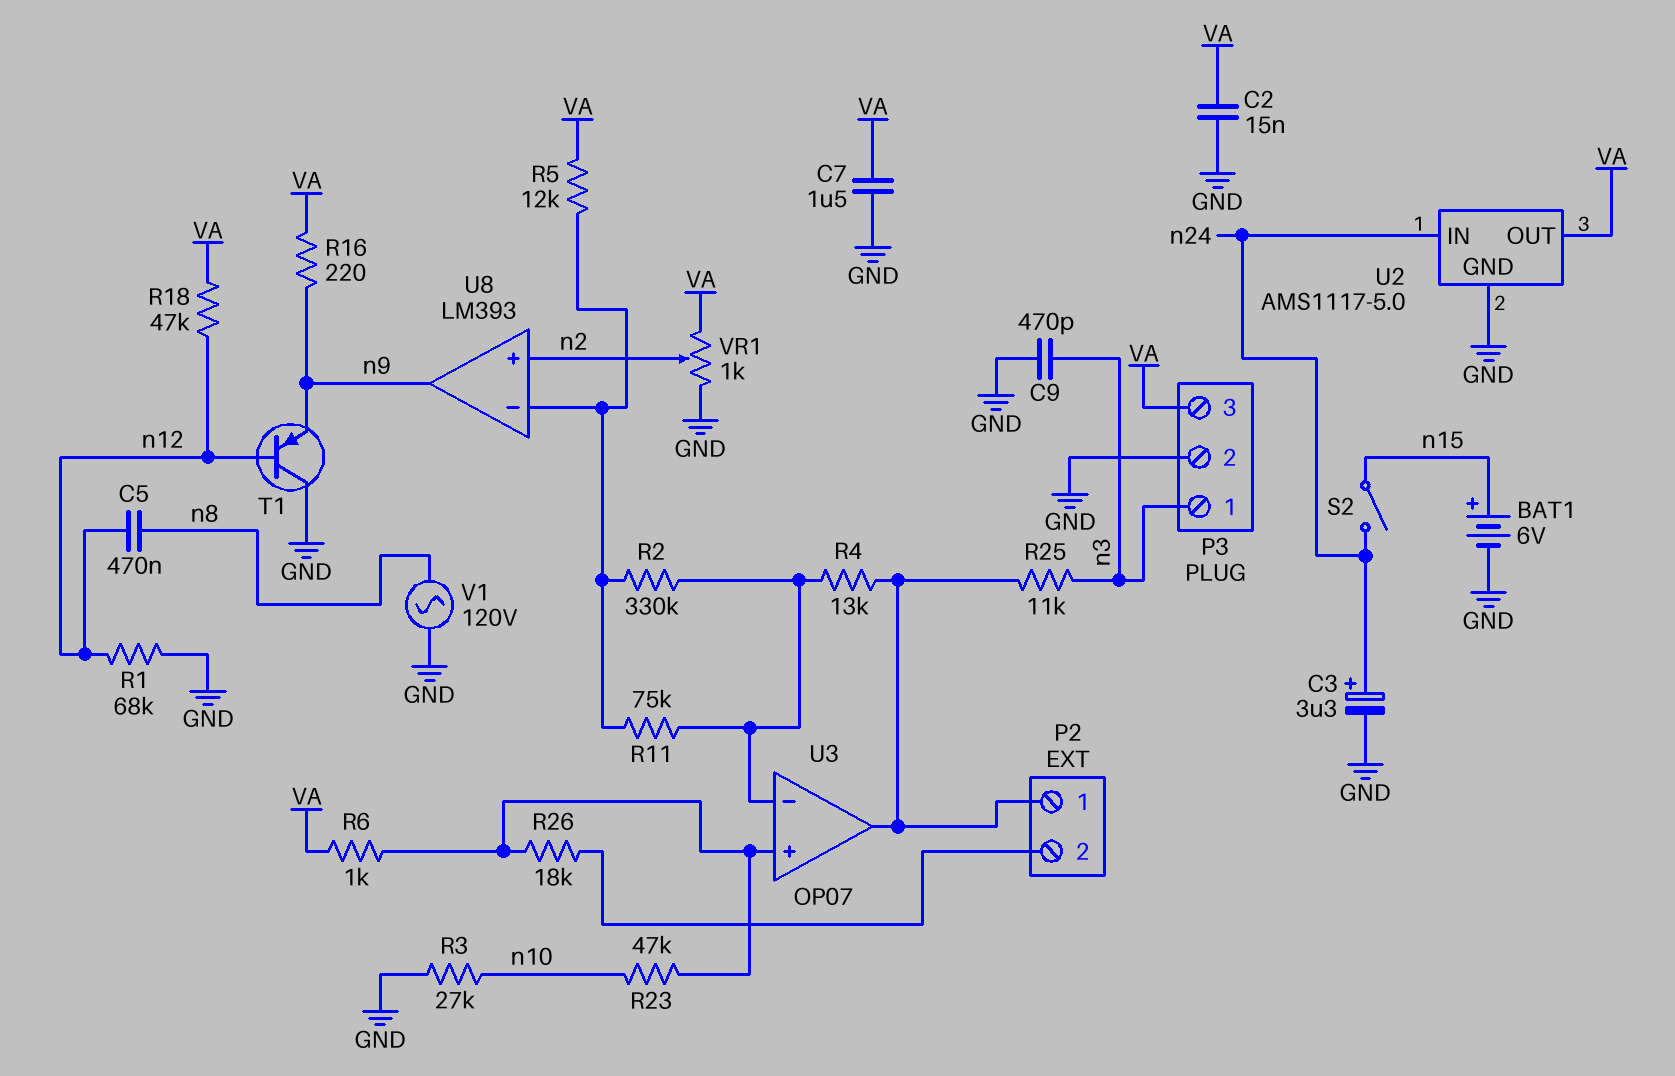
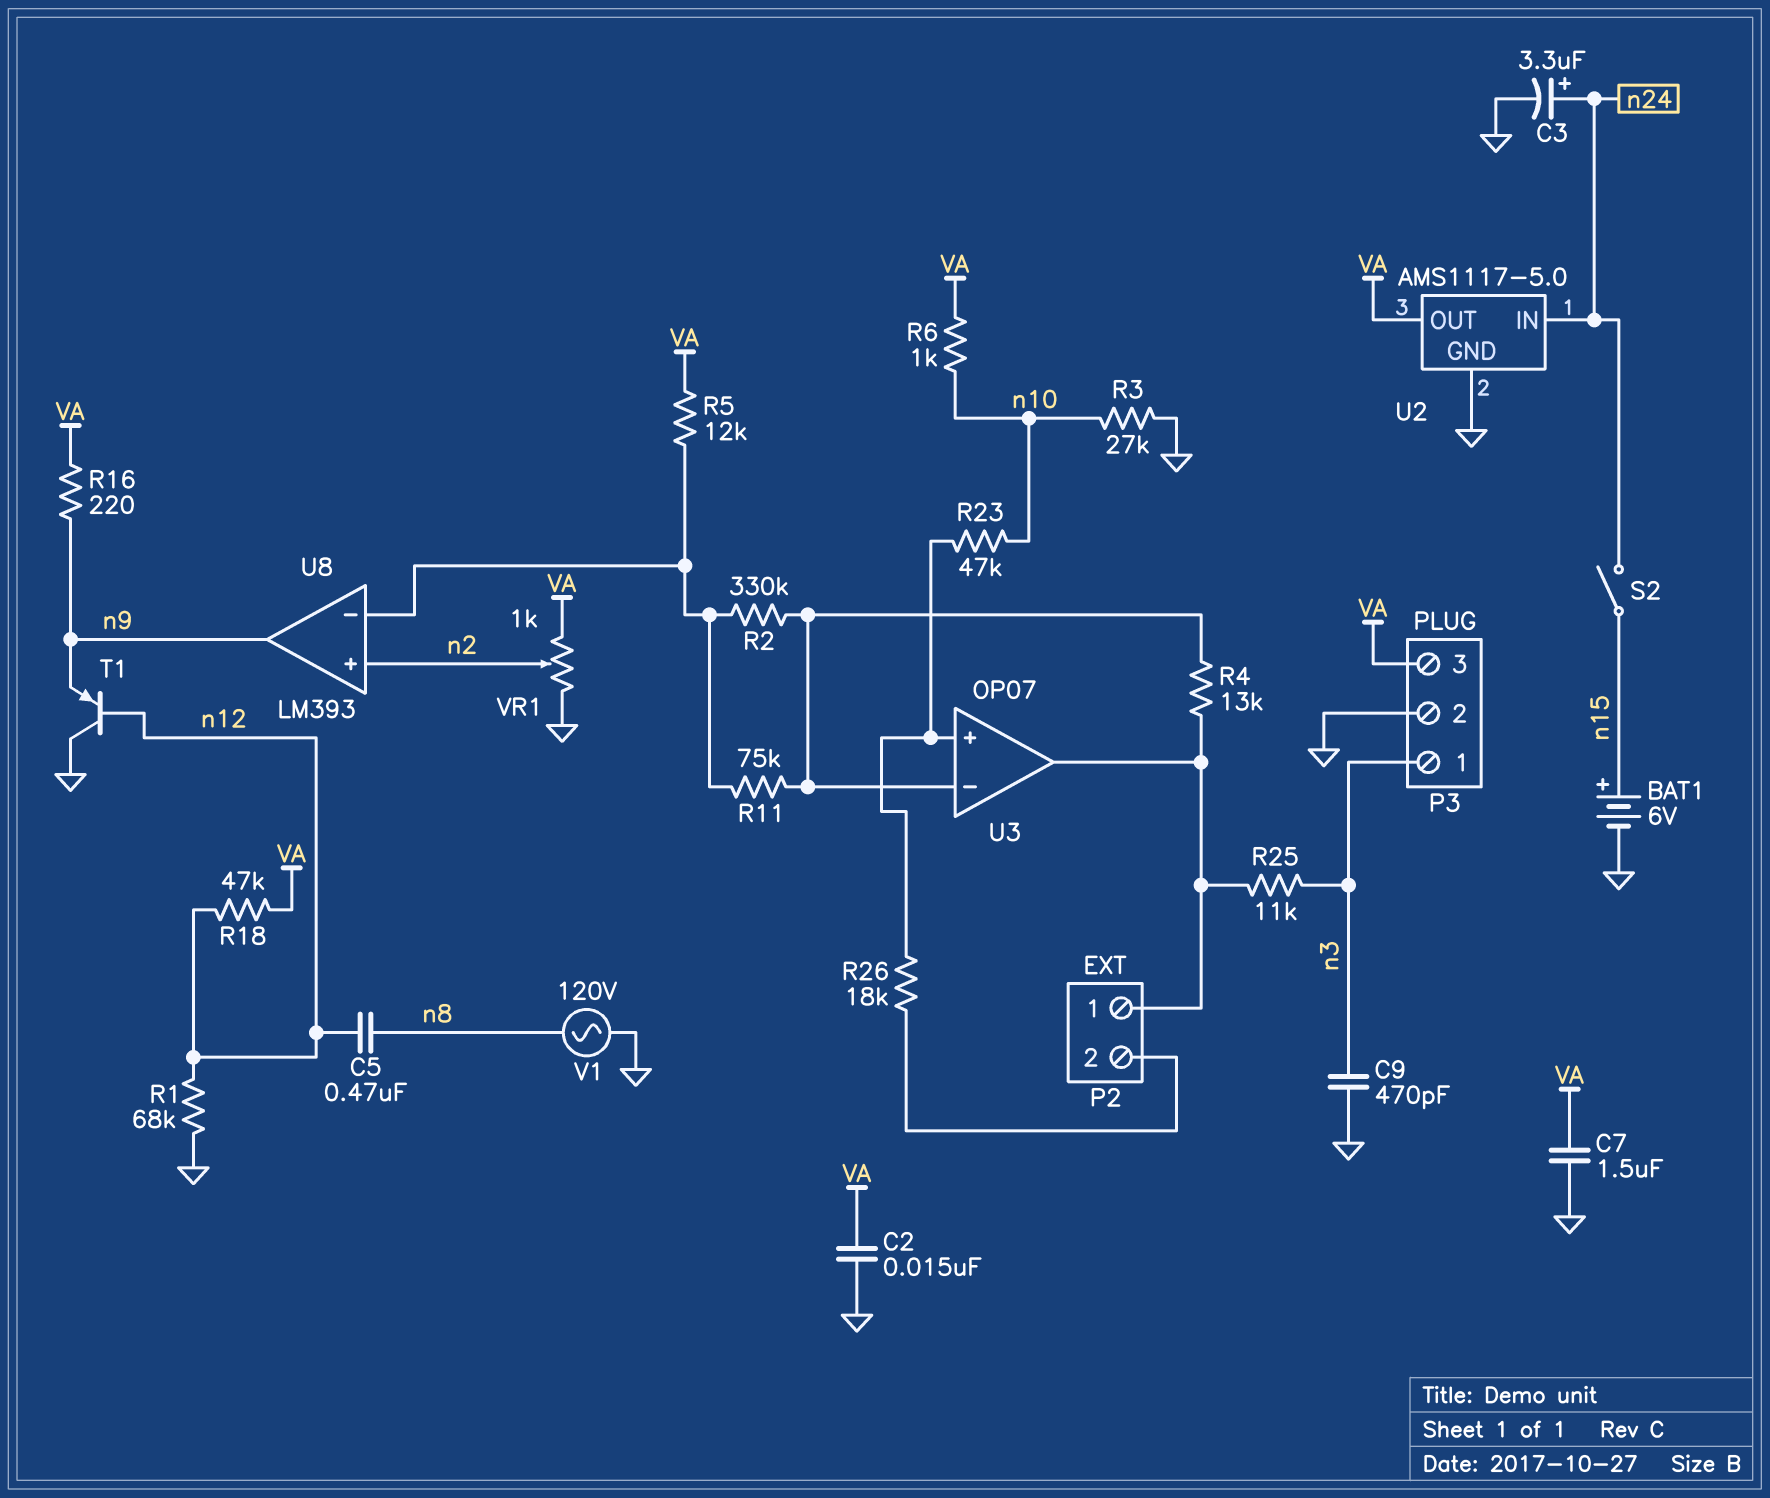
R6: 1k (U3/in+, VA) -> 1k (VA, n10)

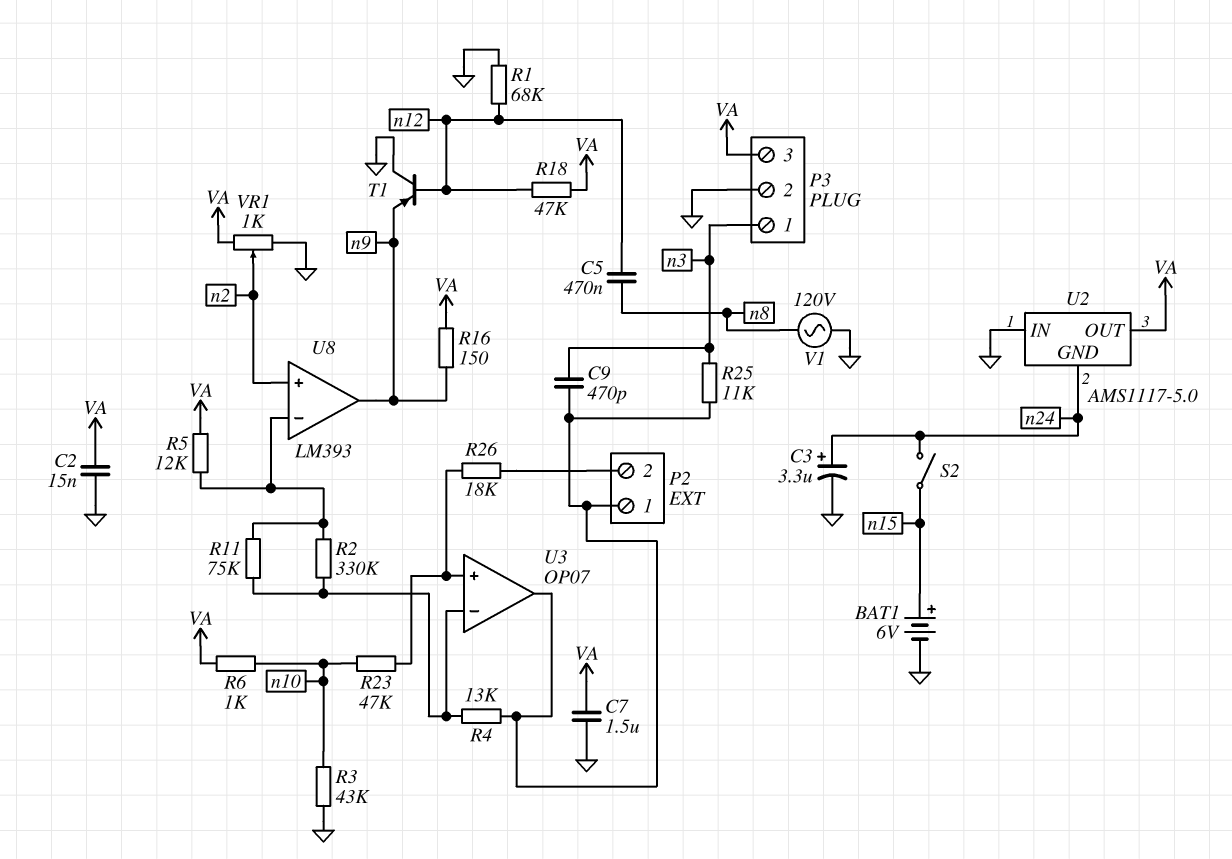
C9: 470pF (GND, n3) -> 470pF (P2/1, n3)
R3: 27k (GND, n10) -> 43k (GND, n10)
R16: 220 (VA, n9) -> 150 (VA, n9)
U2 pin GND: GND -> n24
U2 pin IN: n24 -> GND

